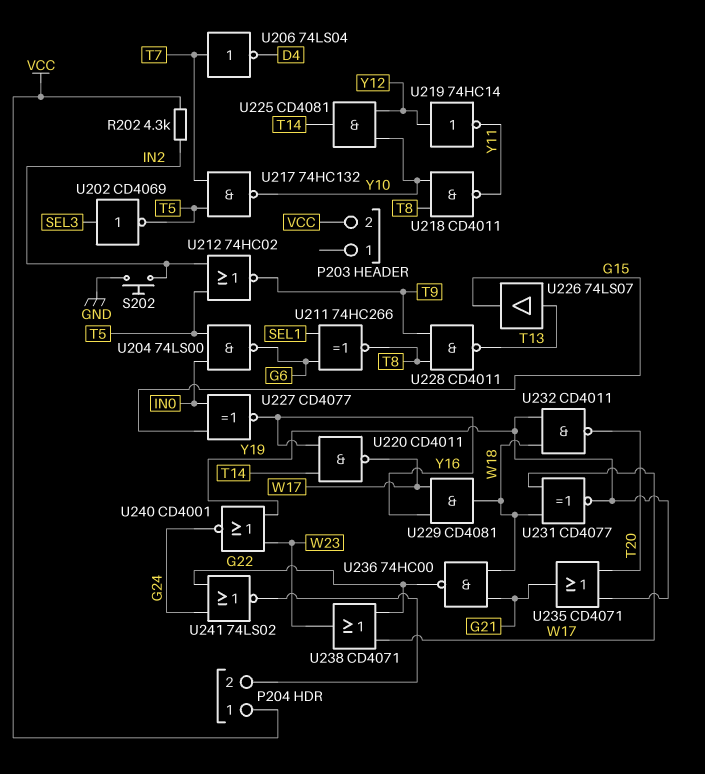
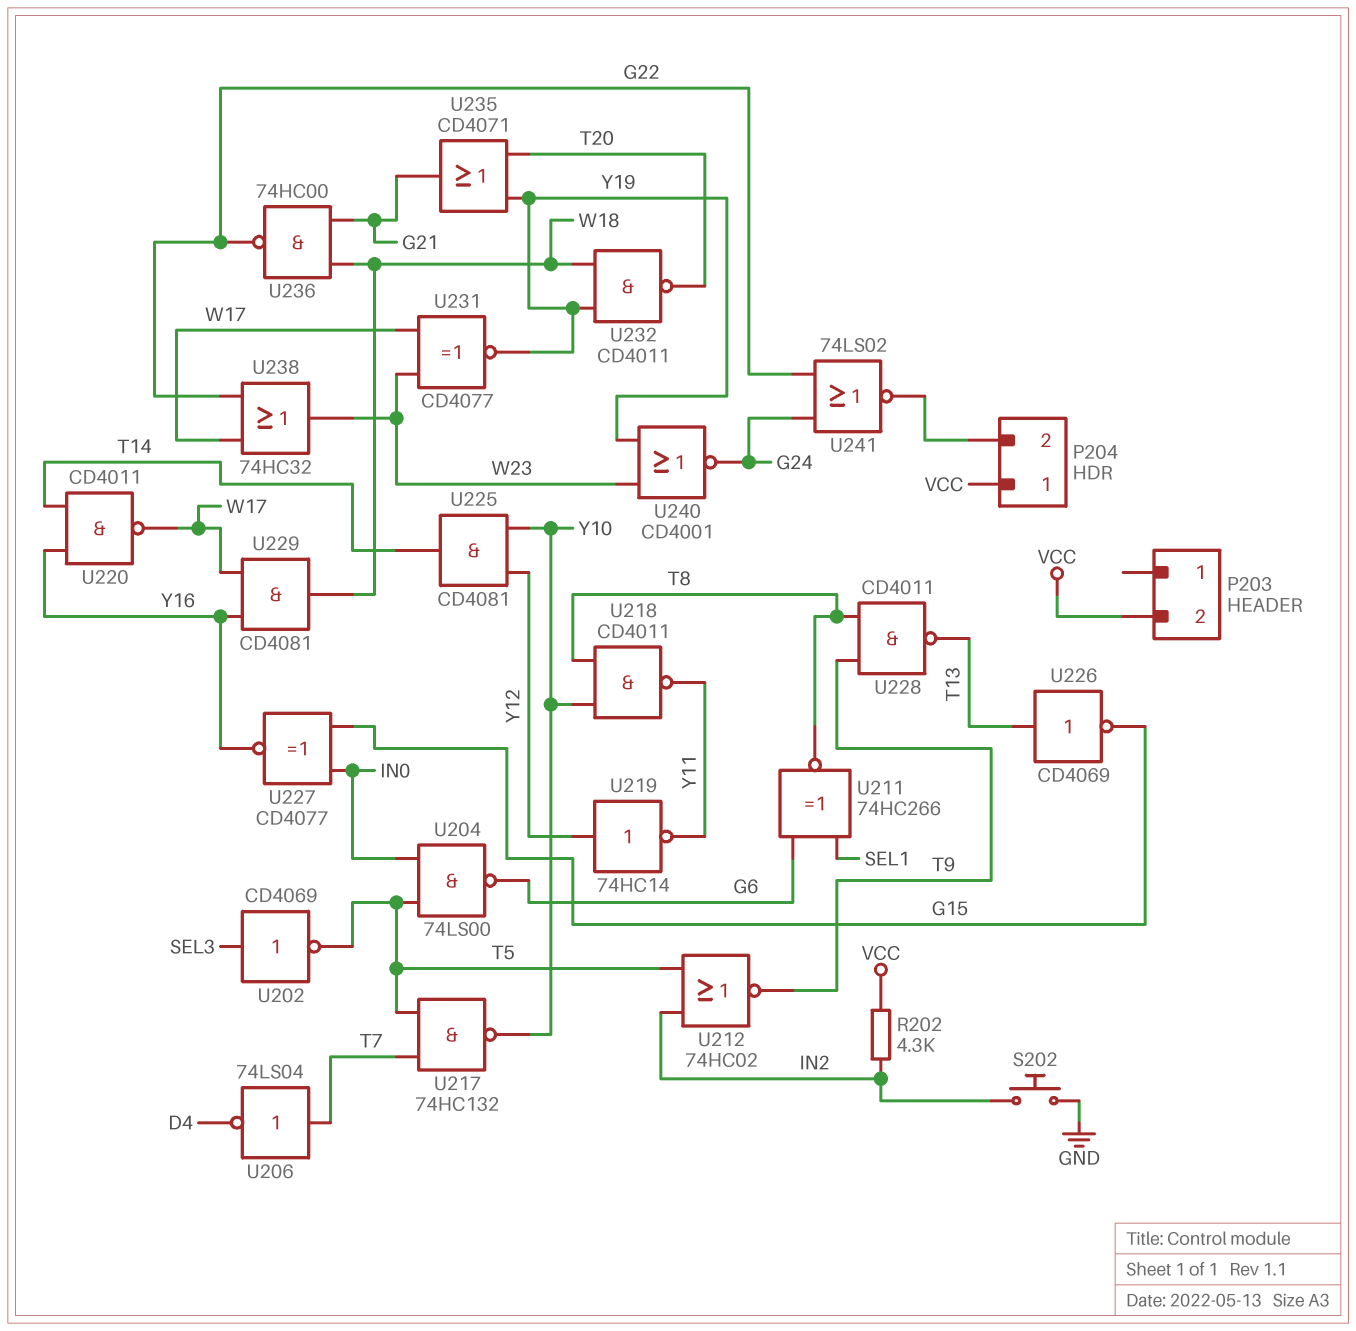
U226: buffer 74LS07 (in T13, out G15) -> NOT CD4069 (in T13, out G15)
U231: XNOR CD4077 (in W17, in W18, out Y19) -> XNOR CD4077 (in W17, in W23, out Y19)
U238: OR CD4071 (in G22, in W17, out W23) -> OR 74HC32 (in G22, in W17, out W23)

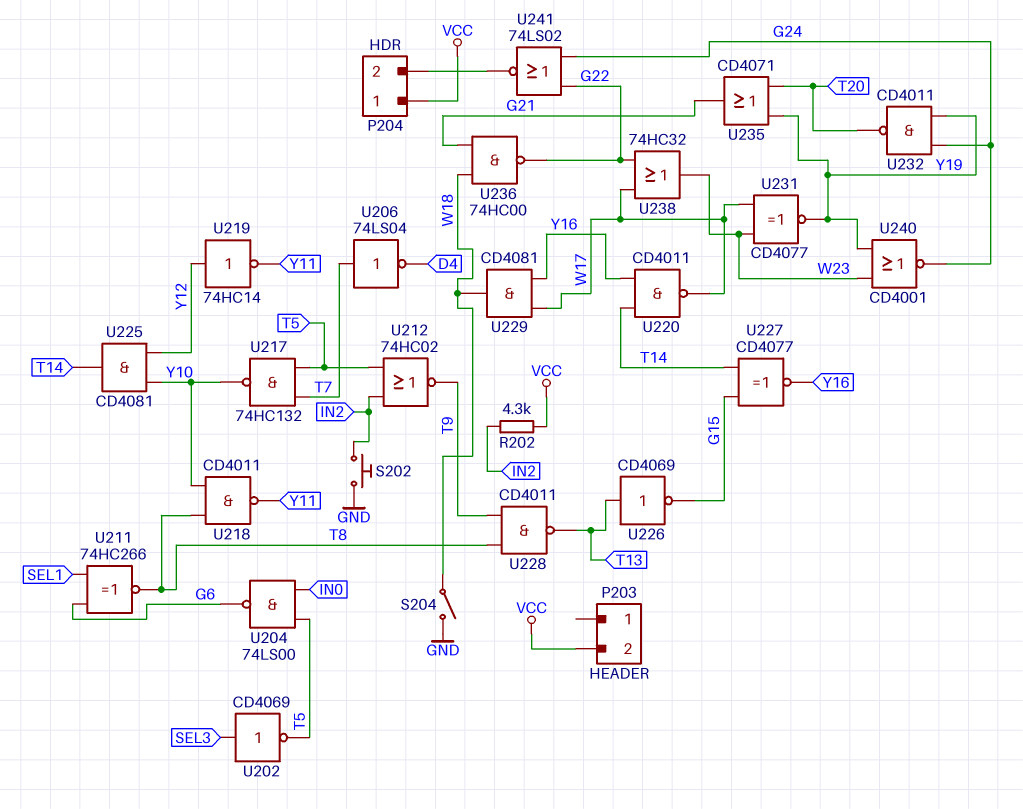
S204: none -> switch (GND, W18)
U227: XNOR CD4077 (in G15, in IN0, out Y16) -> XNOR CD4077 (in G15, in T14, out Y16)
U232: NAND CD4011 (in W18, in Y19, out T20) -> NAND CD4011 (in G24, in Y19, out T20)

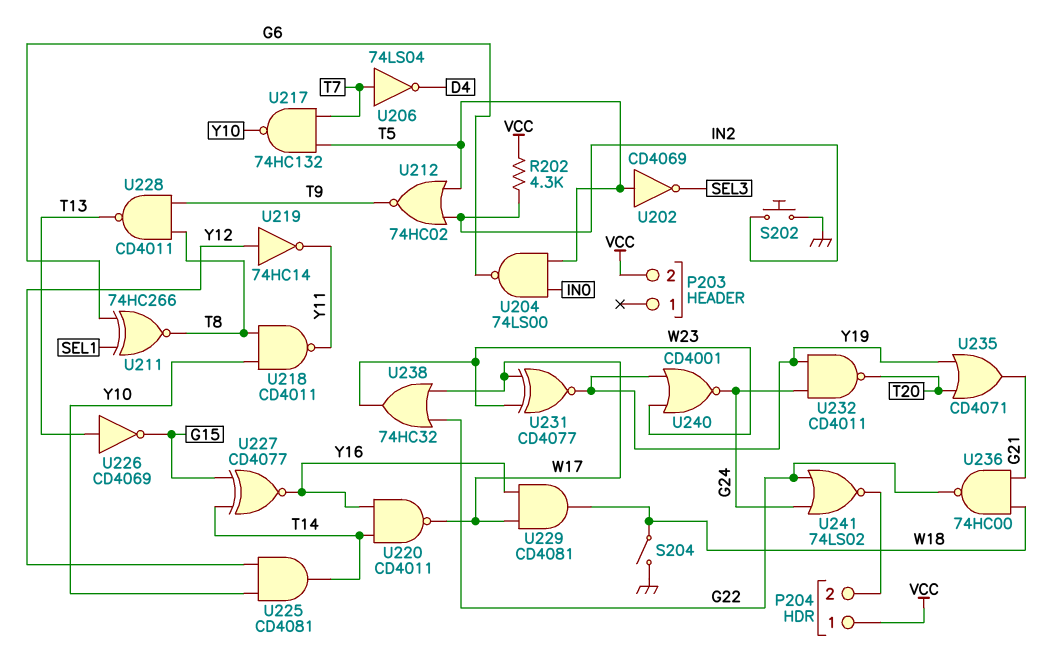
U202: NOT CD4069 (in SEL3, out T5) -> NOT CD4069 (in T5, out SEL3)

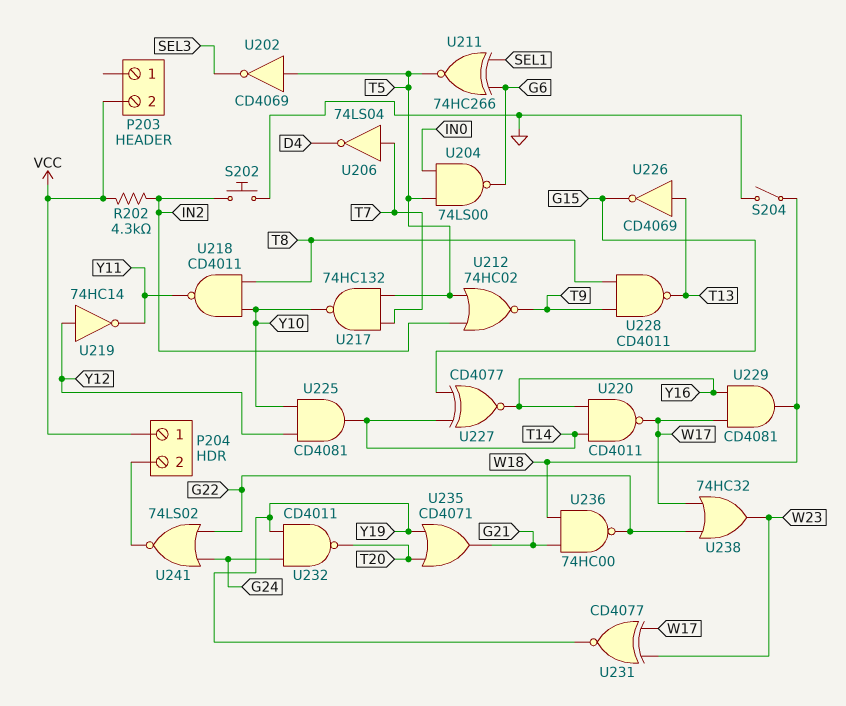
U211: XNOR 74HC266 (in G6, in SEL1, out T8) -> XNOR 74HC266 (in G6, in SEL1, out T5)
U240: NOR CD4001 (in W23, in Y19, out G24) -> none

